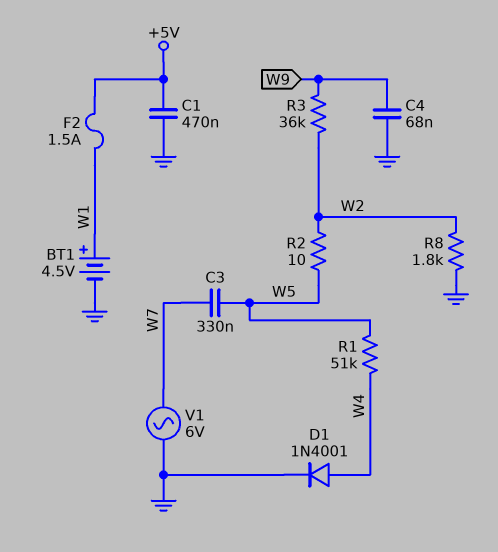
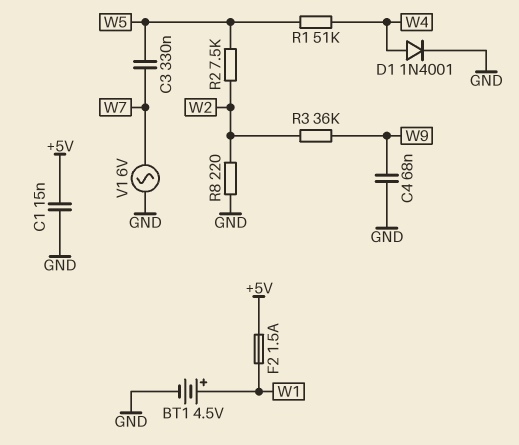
C1: 470nF (+5V, GND) -> 15nF (+5V, GND)
R2: 10 (W2, W5) -> 7.5k (W2, W5)
R8: 1.8k (GND, W2) -> 220 (GND, W2)

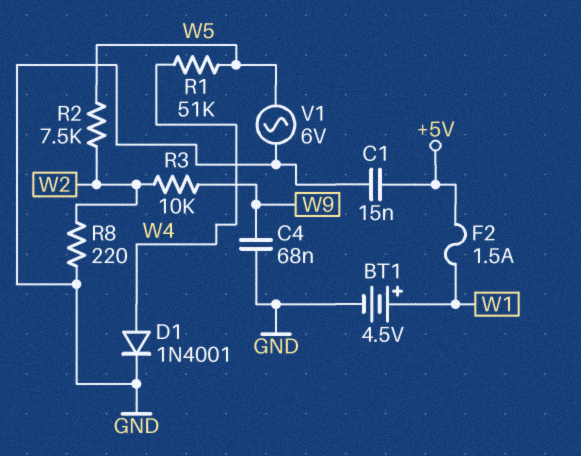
C3: 330nF (W5, W7) -> none
R3: 36k (W2, W9) -> 10k (W2, W9)
V1: AC 6V (GND, W7) -> AC 6V (GND, W5)

